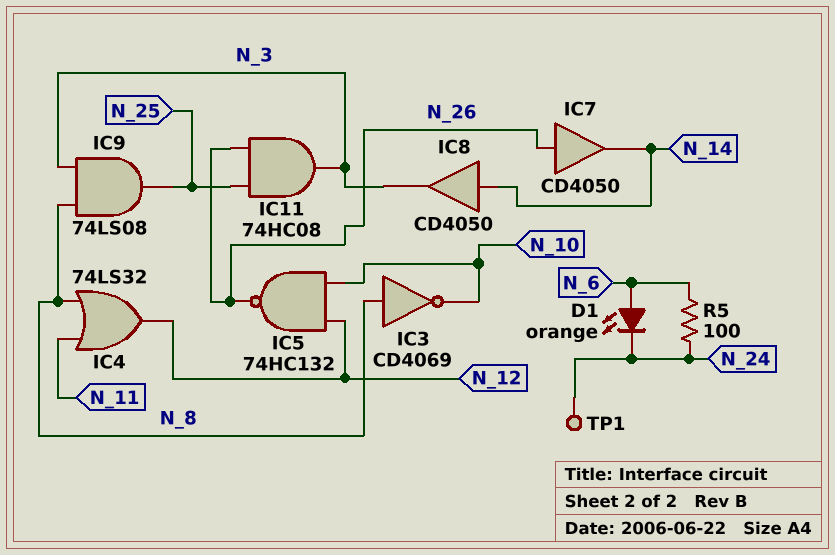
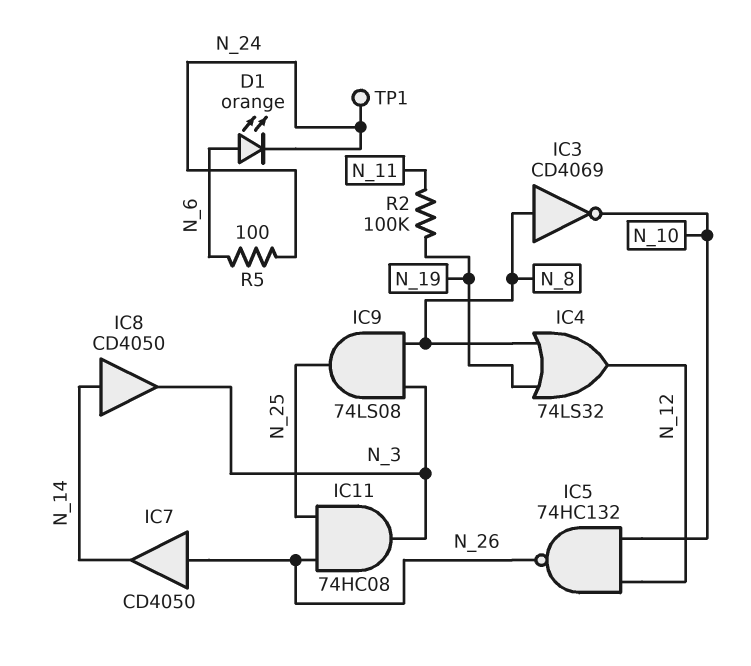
IC4: OR 74LS32 (in N_8, in N_11, out N_12) -> OR 74LS32 (in N_8, in N_19, out N_12)
R2: none -> 100k (N_11, N_19)

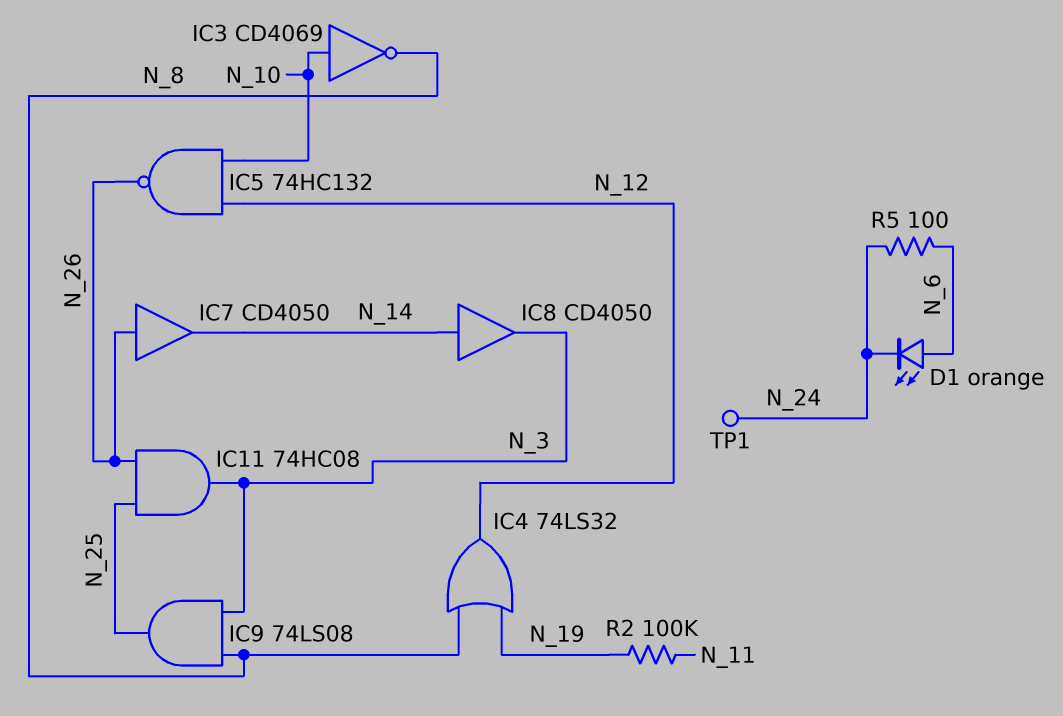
IC3: NOT CD4069 (in N_8, out N_10) -> NOT CD4069 (in N_10, out N_8)

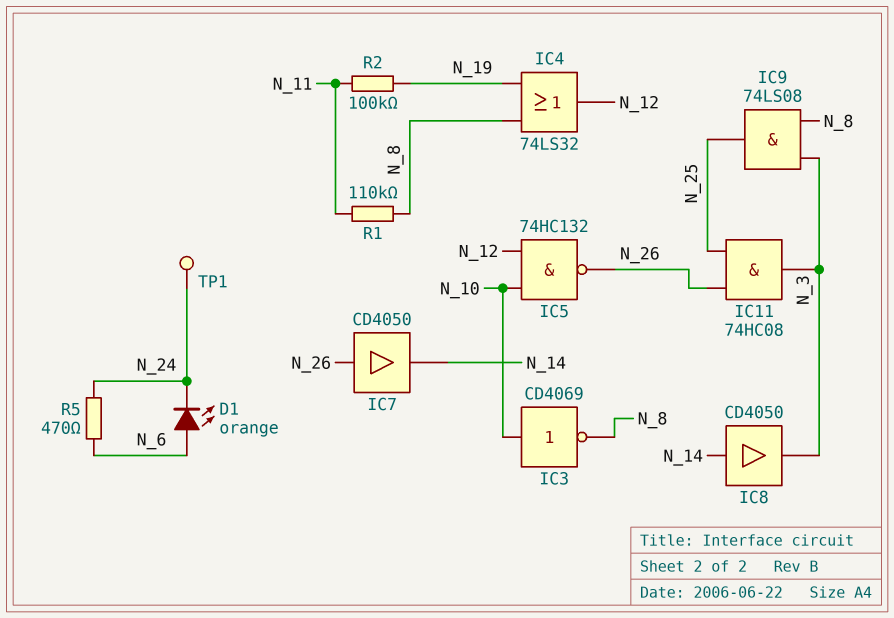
R1: none -> 110k (N_8, N_11)
R5: 100 (N_6, N_24) -> 470 (N_6, N_24)

